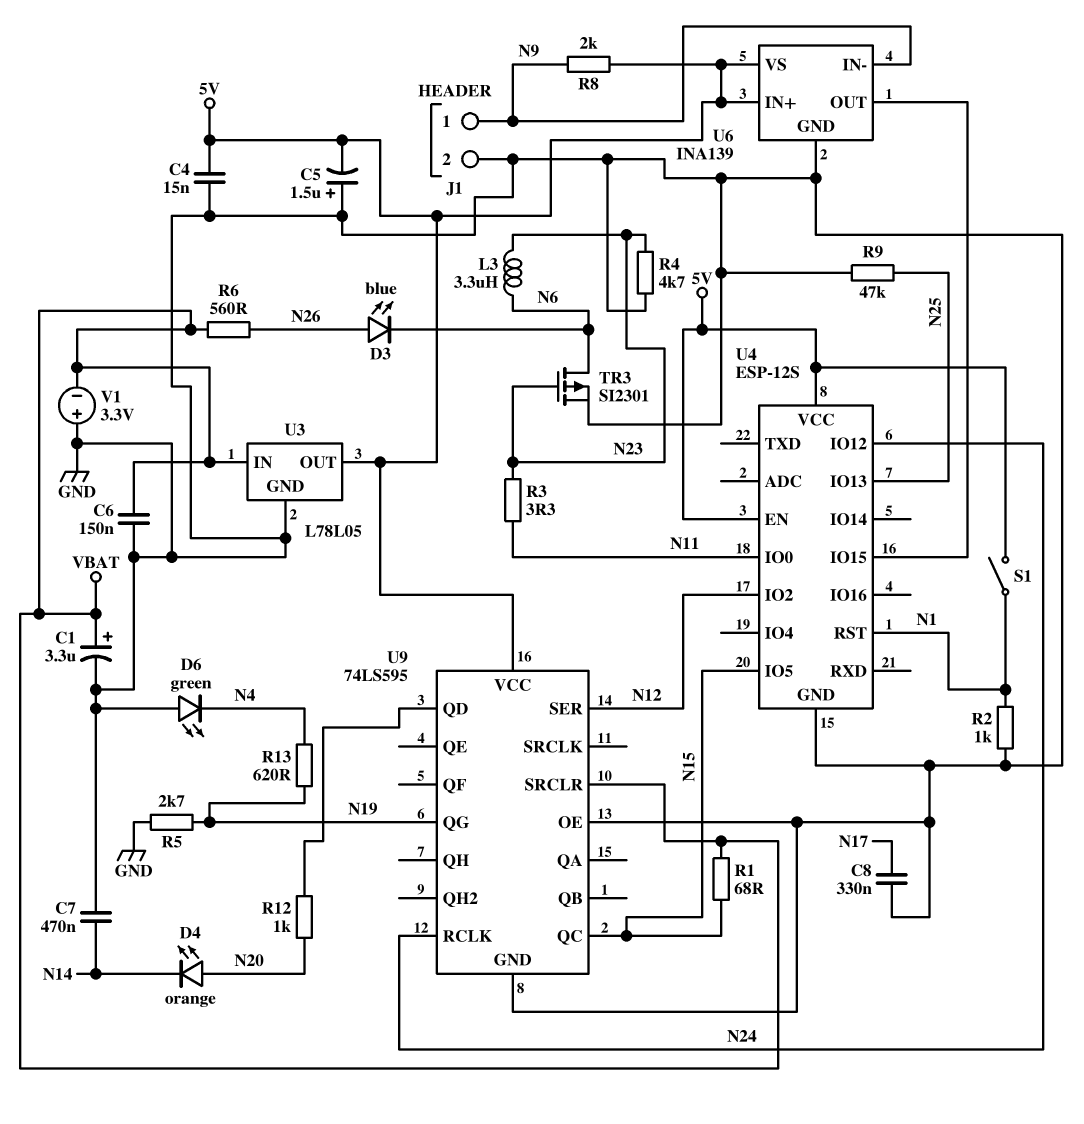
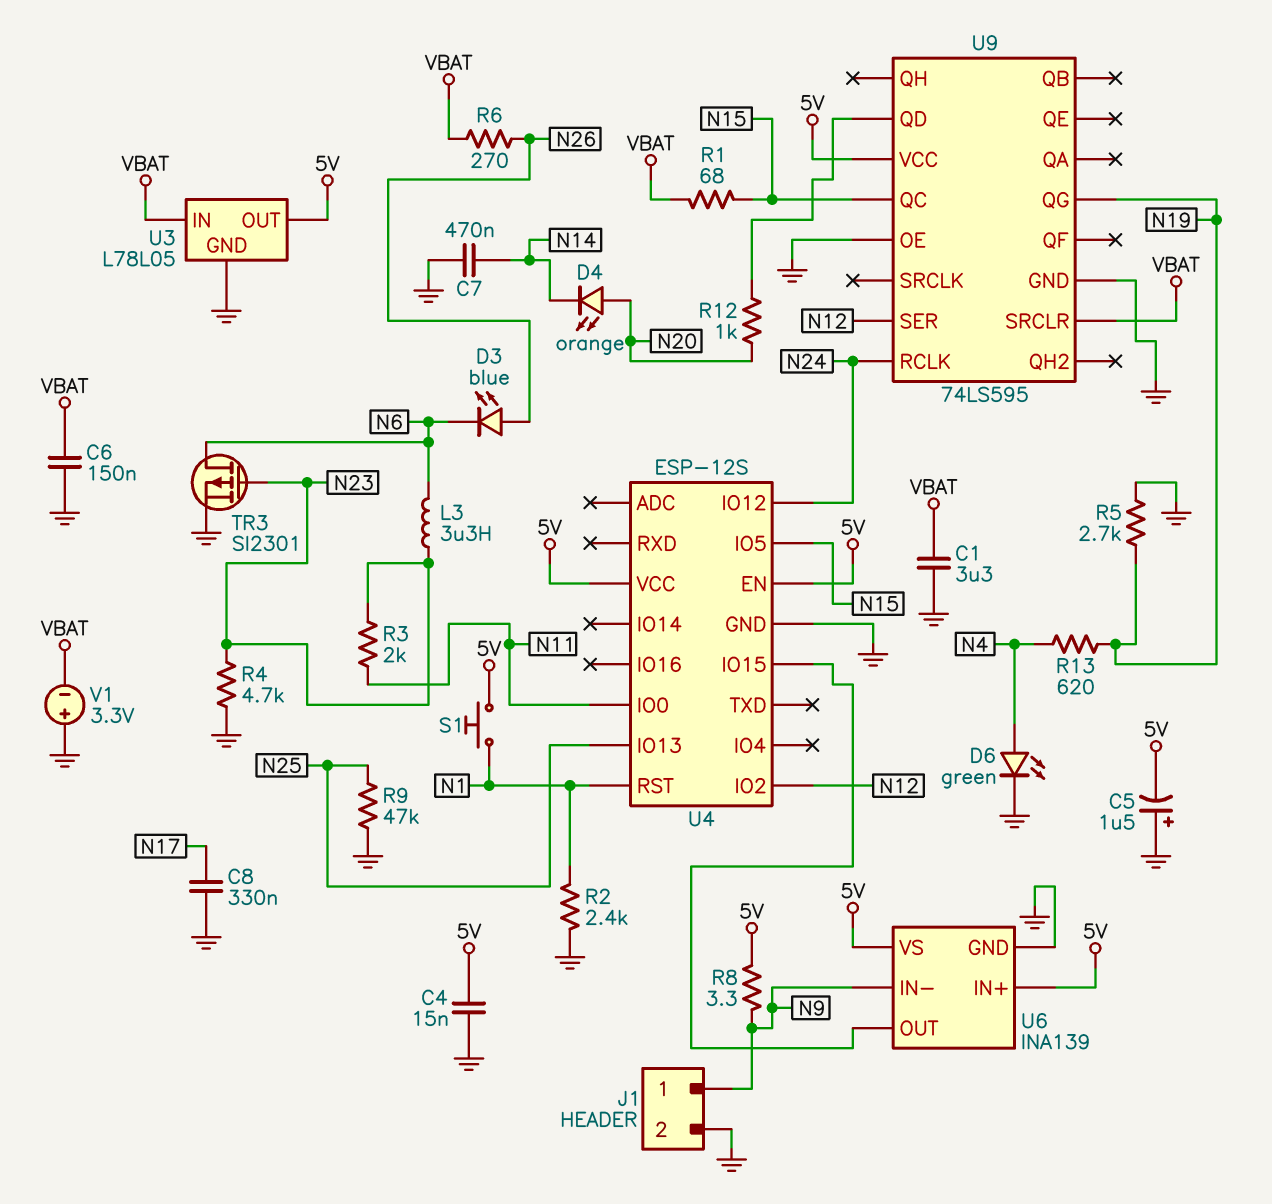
C1: 3.3uF (plus VBAT, minus GND) -> 3.3uF (GND, VBAT)
D6: LED green (A GND, K N4) -> LED green (A N4, K GND)
R2: 1k (GND, N1) -> 2.4k (GND, N1)
R3: 3.3 (N11, N23) -> 2k (N11, N23)
R6: 560 (N26, VBAT) -> 270 (N26, VBAT)
R8: 2k (5V, N9) -> 3.3 (5V, N9)
S1: switch (5V, N1) -> button (5V, N1)

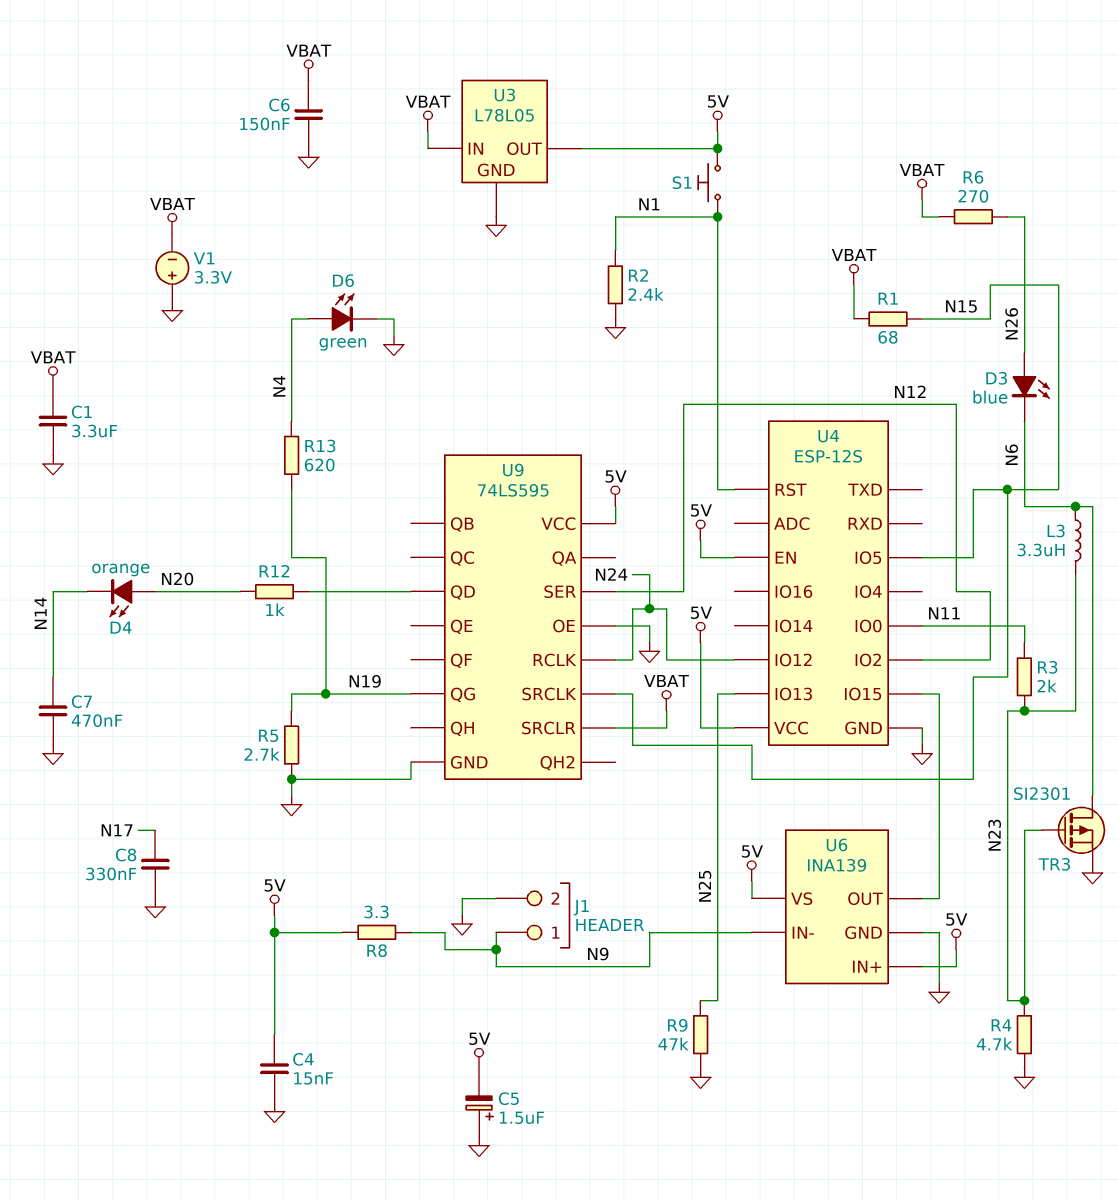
U9 pin QC: N15 -> none
U9 pin SRCLK: none -> N15

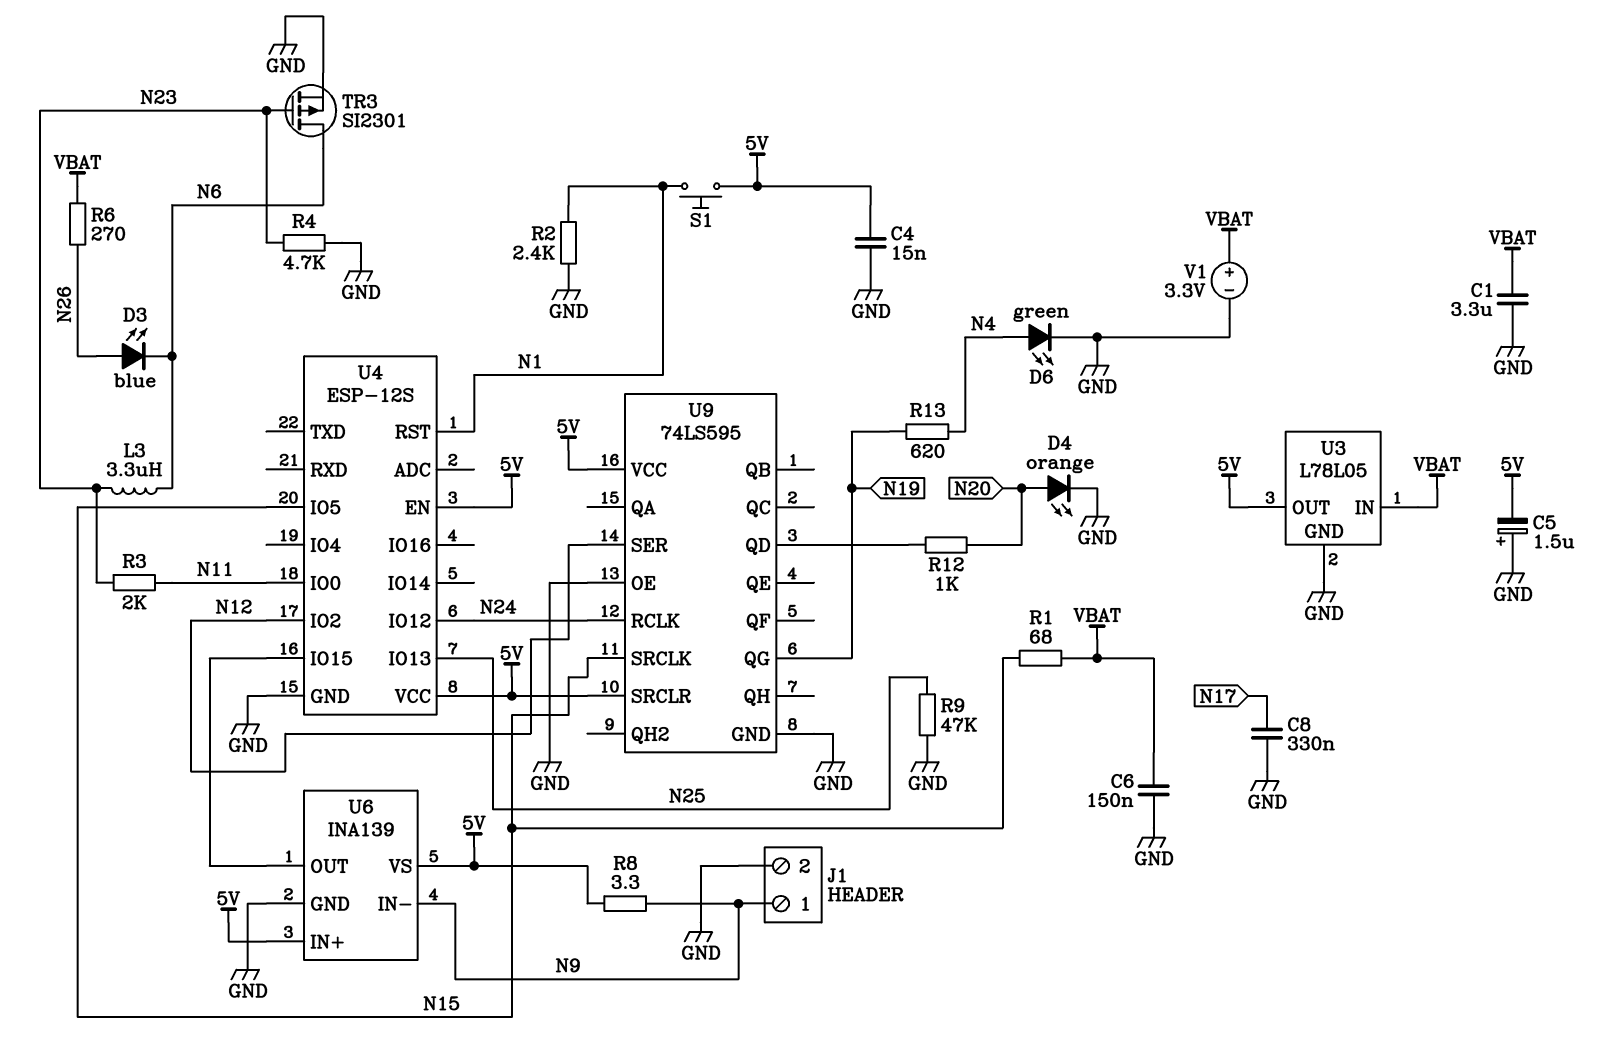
C7: 470nF (GND, N14) -> none
D4: LED orange (A N20, K N14) -> LED orange (A N20, K GND)
R5: 2.7k (GND, N19) -> none
U9 pin SRCLR: VBAT -> 5V
V1: 3.3V (plus GND, minus VBAT) -> 3.3V (plus VBAT, minus GND)

